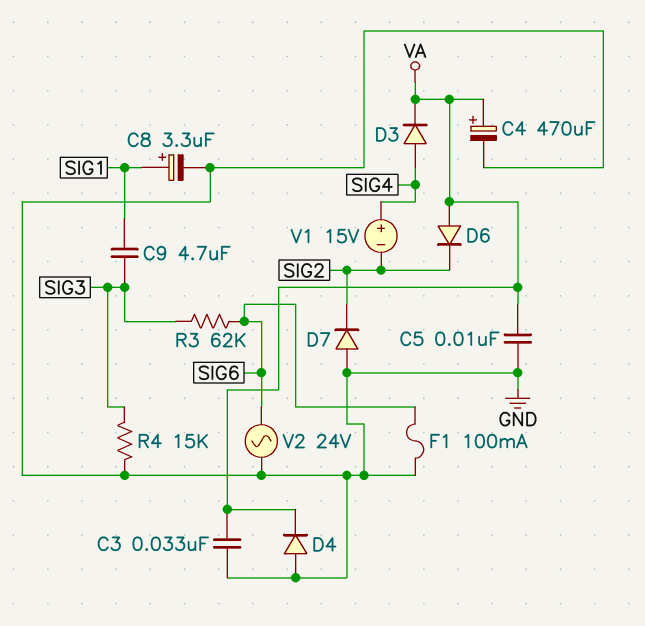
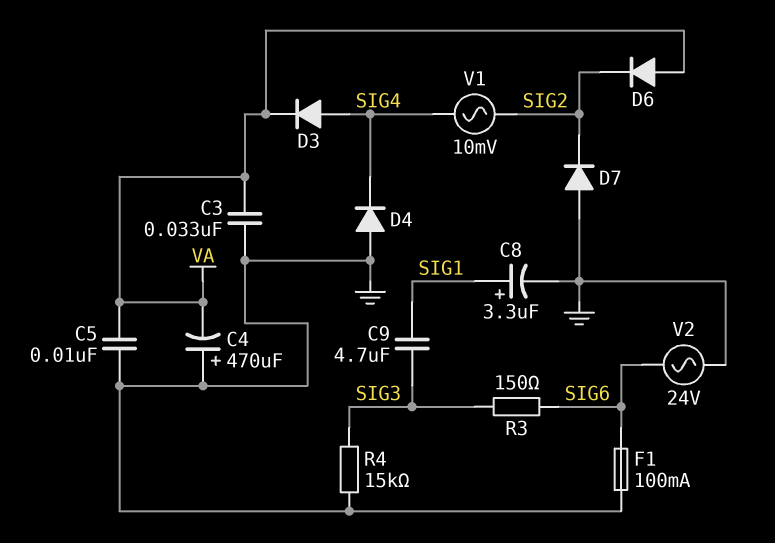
C4: 470uF (plus VA, minus GND) -> 470uF (plus GND, minus VA)
D4: diode (A GND, K VA) -> diode (A GND, K SIG4)
R3: 62k (SIG3, SIG6) -> 150 (SIG3, SIG6)
V1: 15V (plus SIG4, minus SIG2) -> AC 10mV (SIG2, SIG4)

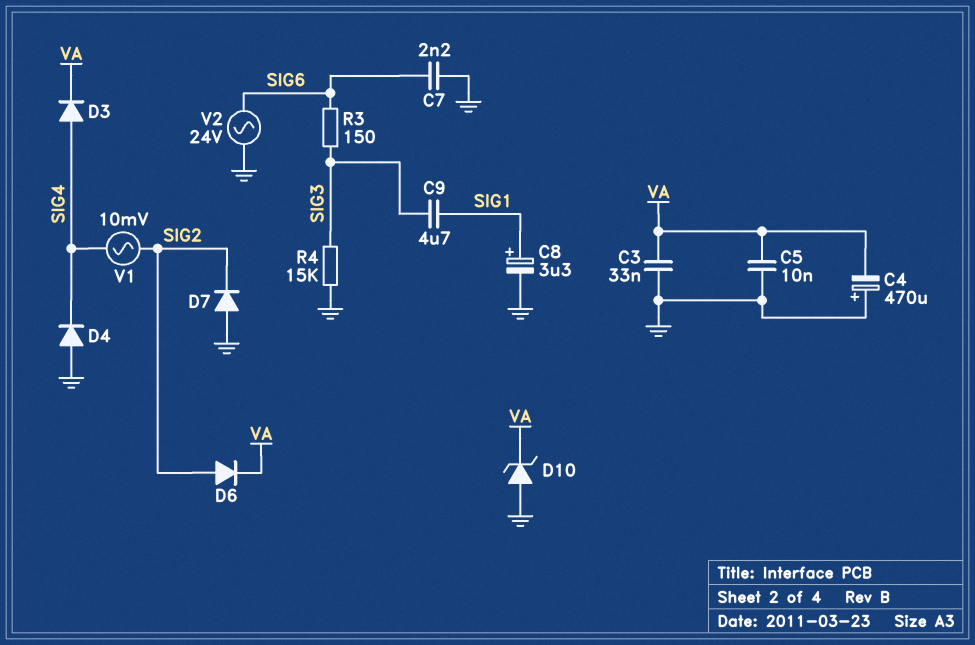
C7: none -> 2.2nF (GND, SIG6)
D6: diode (A VA, K SIG2) -> diode (A SIG2, K VA)
D10: none -> zener (A GND, K VA)
F1: 100mA (GND, SIG6) -> none

